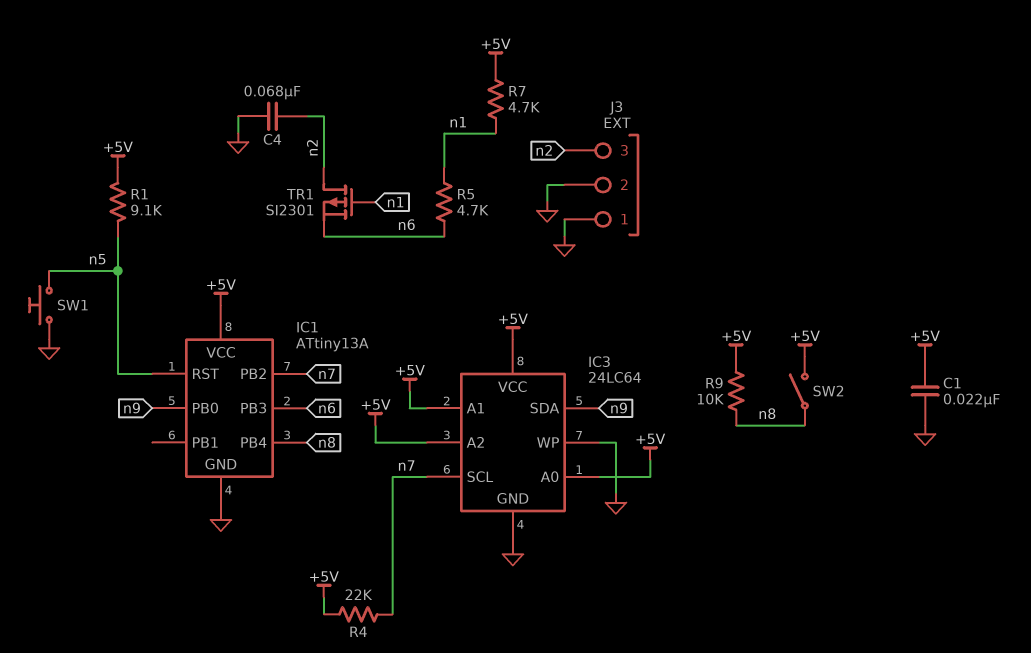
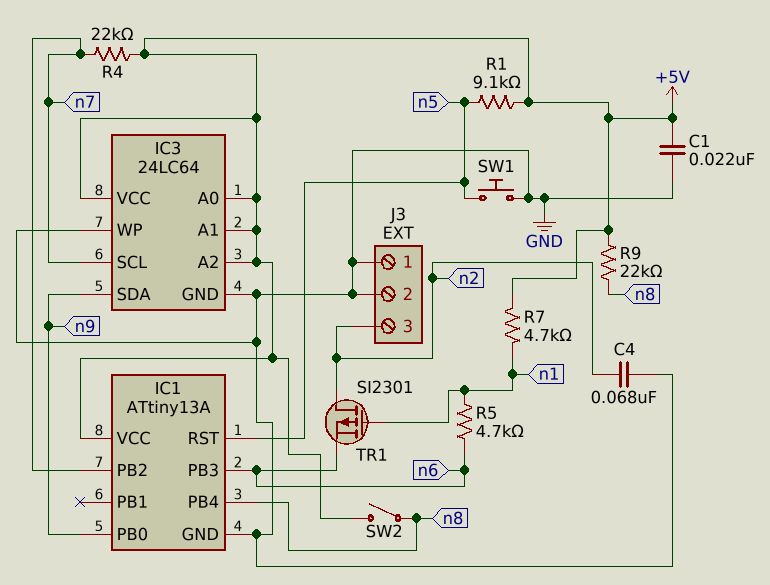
R9: 10k (+5V, n8) -> 22k (+5V, n8)

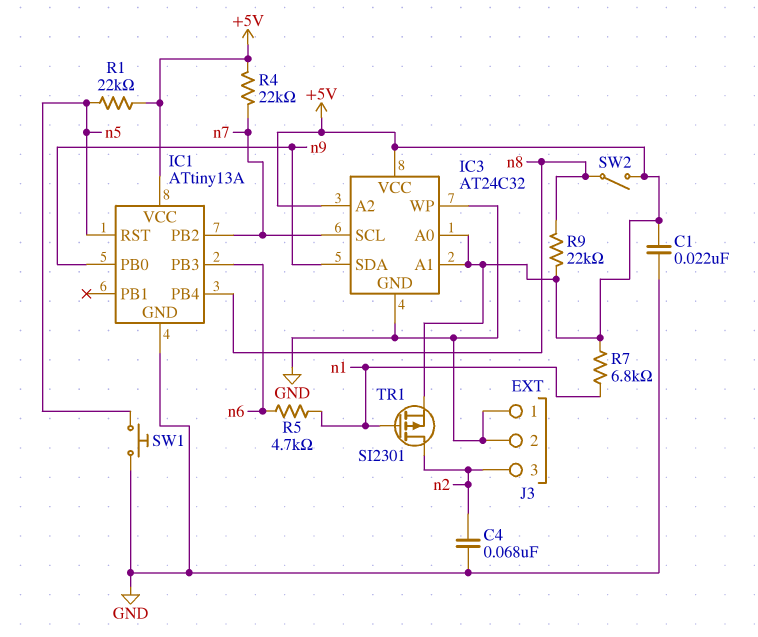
IC3: 24LC64 -> AT24C32
R1: 9.1k (+5V, n5) -> 22k (+5V, n5)
R7: 4.7k (+5V, n1) -> 6.8k (+5V, n1)
TR1: PMOS SI2301 (G n1, D n2, S n6) -> PMOS SI2301 (G n1, D n2, S +5V)

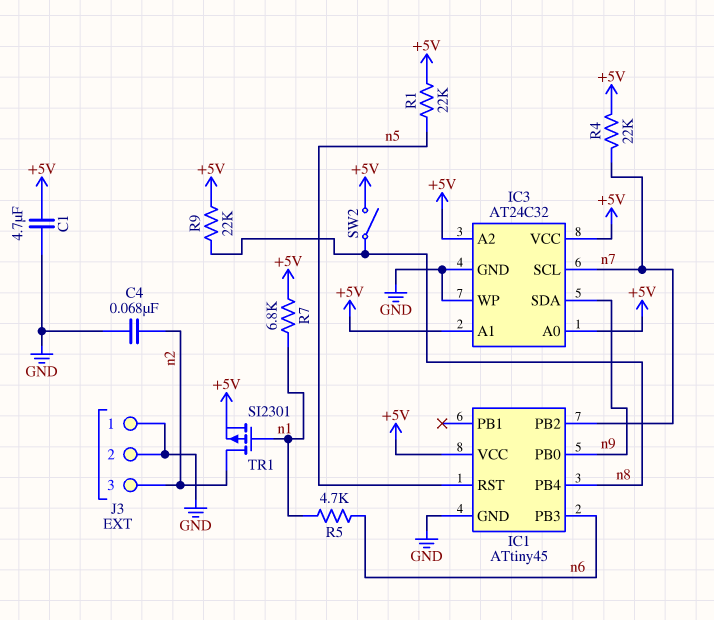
C1: 22nF (+5V, GND) -> 4.7uF (+5V, GND)
IC1: ATtiny13A -> ATtiny45
SW1: button (GND, n5) -> none

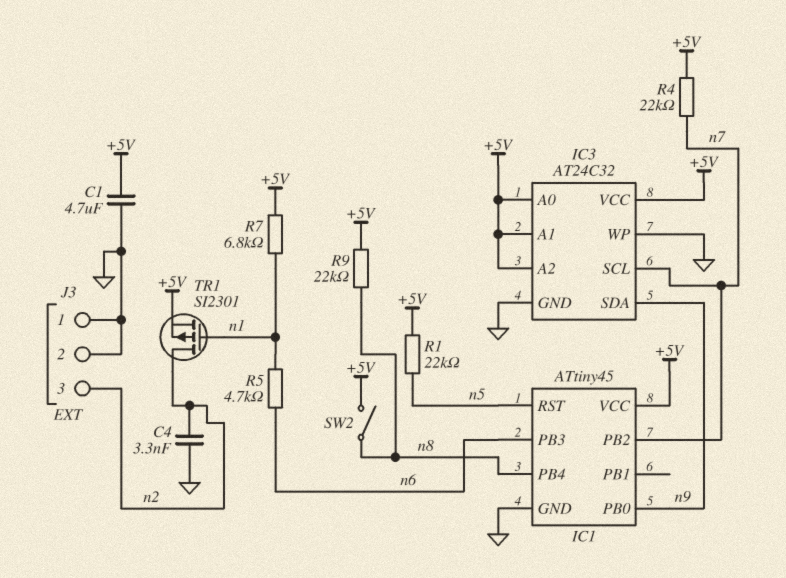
C4: 68nF (GND, n2) -> 3.3nF (GND, n2)

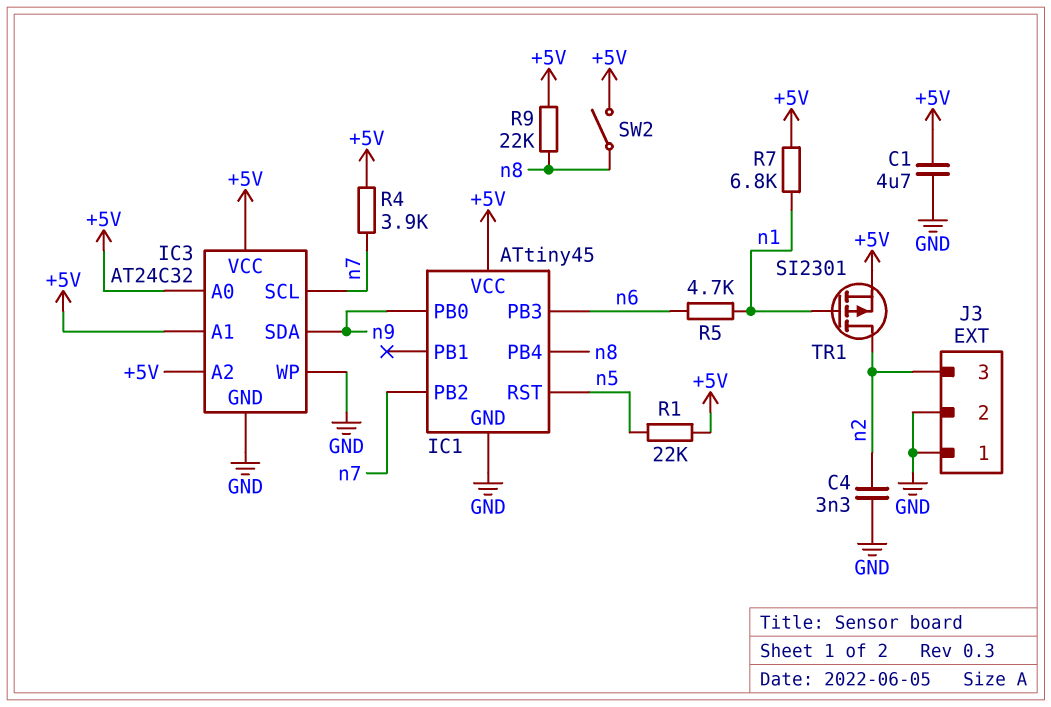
R4: 22k (+5V, n7) -> 3.9k (+5V, n7)

